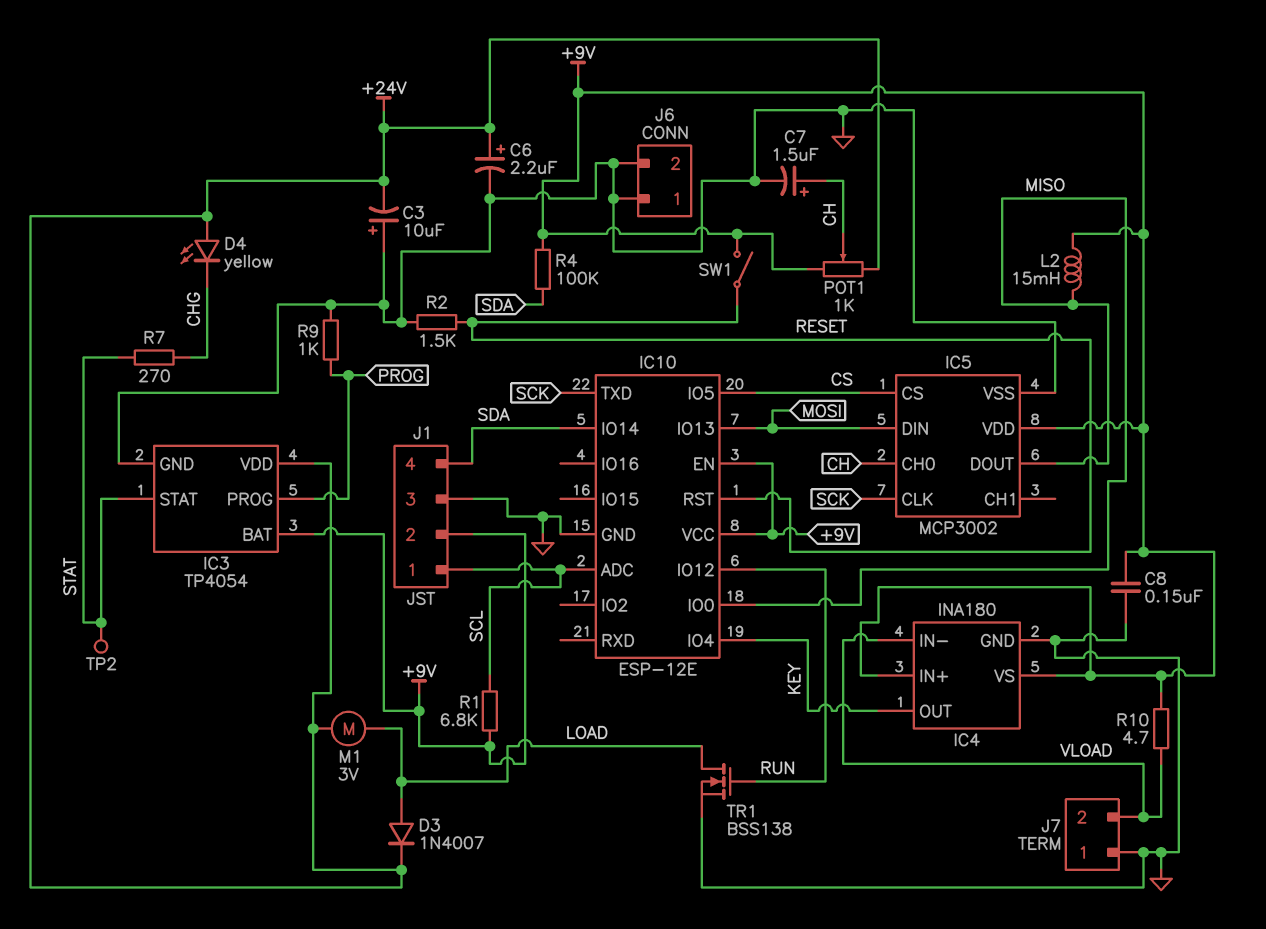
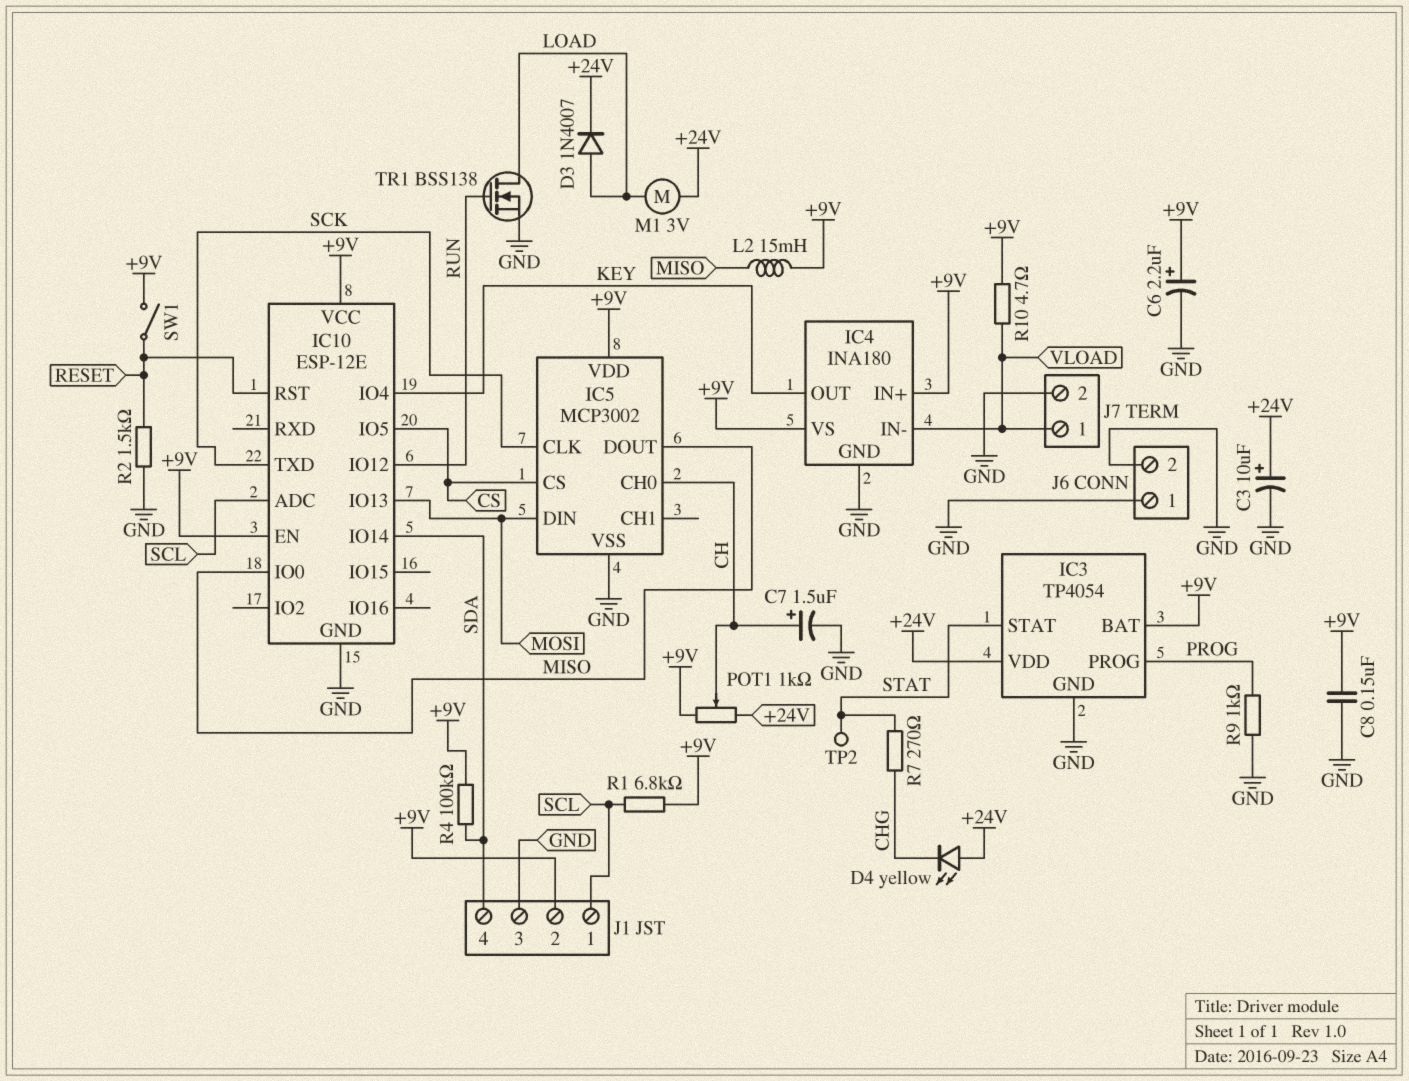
C3: 10uF (plus GND, minus +24V) -> 10uF (plus +24V, minus GND)
C6: 2.2uF (plus +24V, minus GND) -> 2.2uF (plus +9V, minus GND)
J7 pin 1: GND -> VLOAD
J7 pin 2: VLOAD -> GND

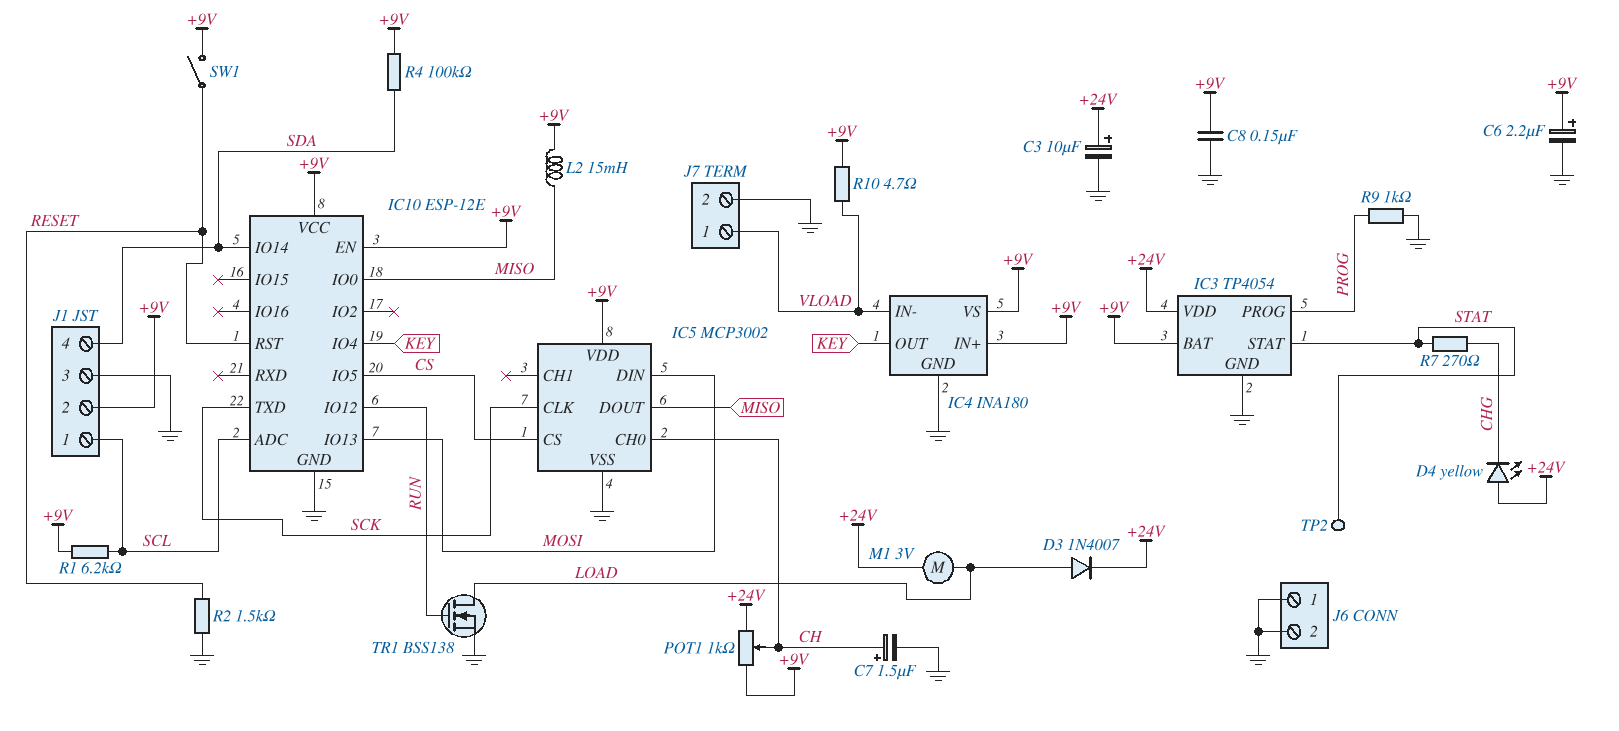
R1: 6.8k (+9V, SCL) -> 6.2k (+9V, SCL)

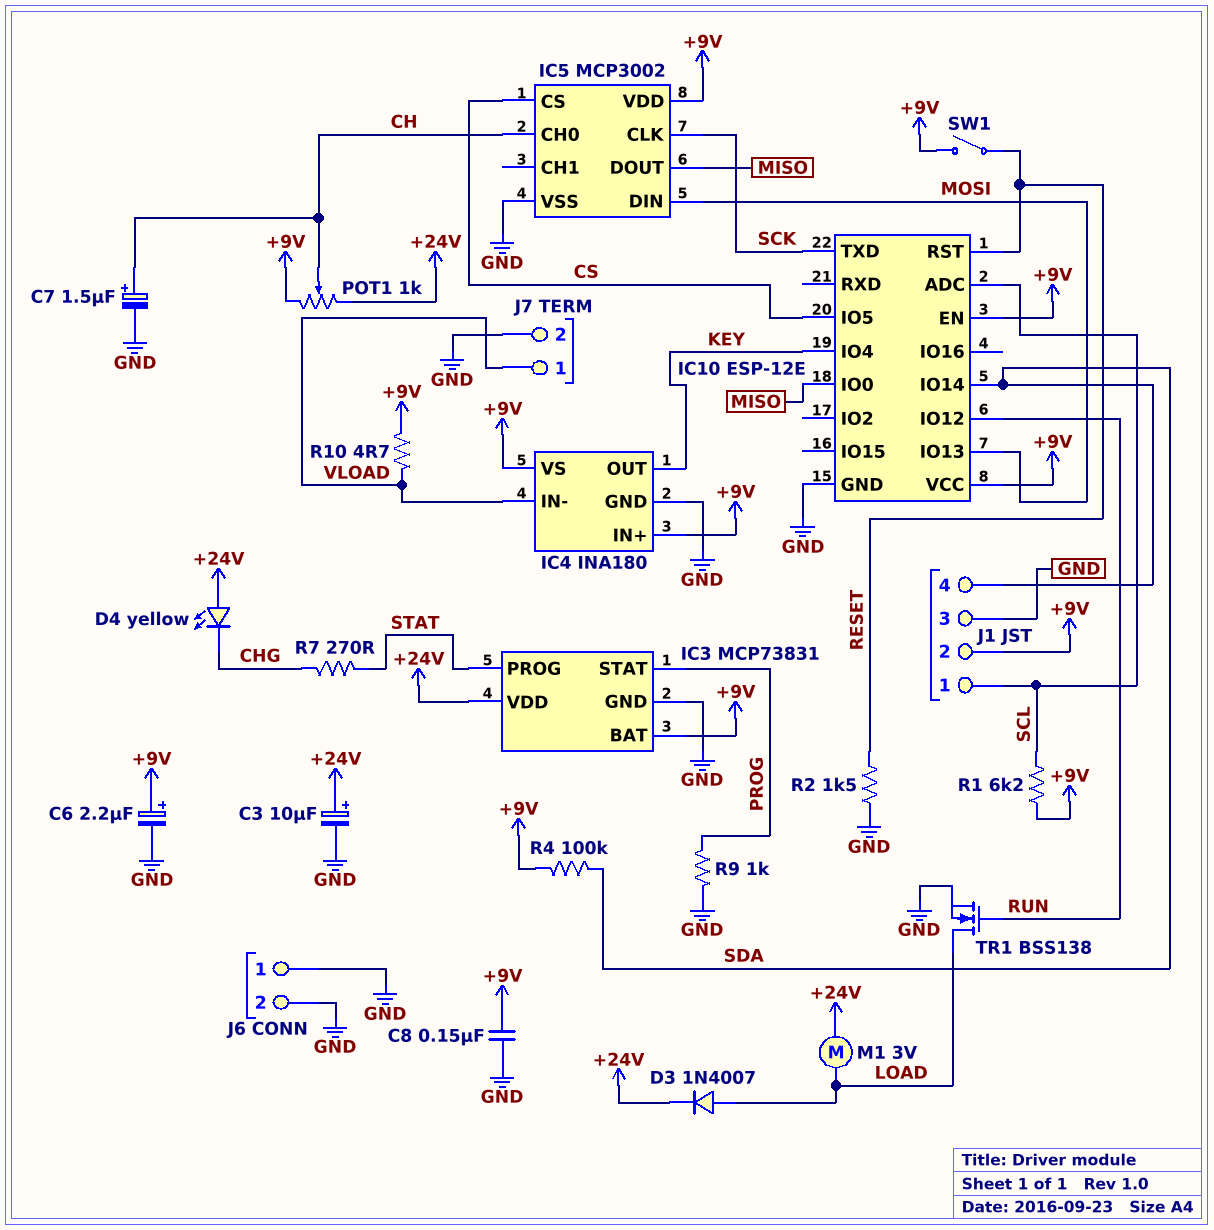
IC3: TP4054 -> MCP73831
IC3 pin PROG: PROG -> STAT
IC3 pin STAT: STAT -> PROG
L2: 15mH (+9V, MISO) -> none
TP2: test point (STAT) -> none

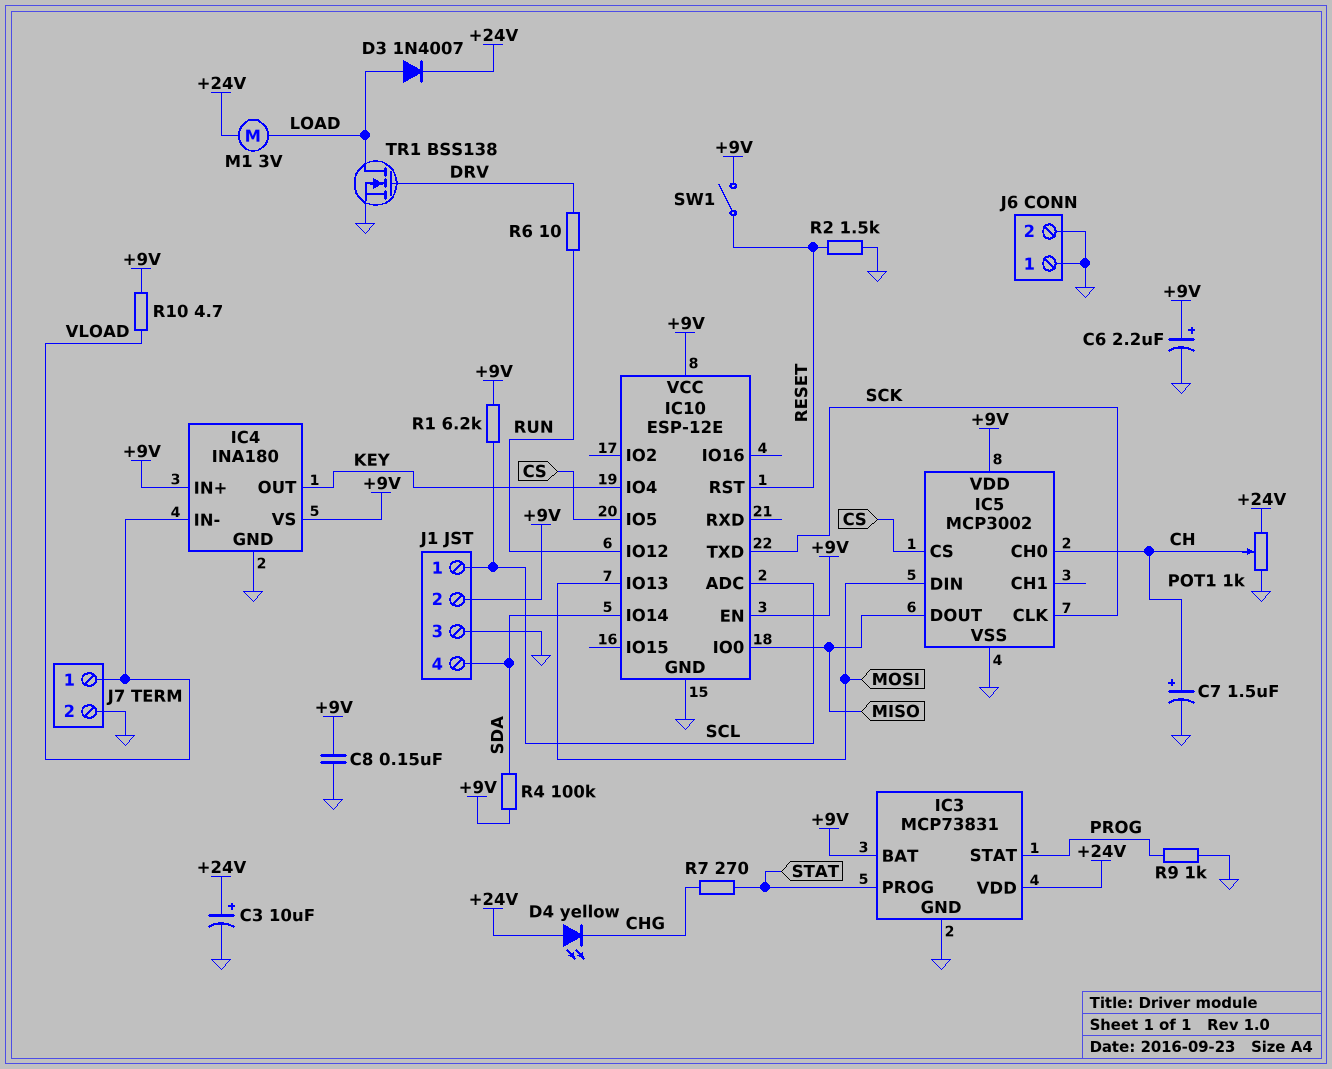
POT1: 1k (+9V, +24V, wiper CH) -> 1k (+24V, GND, wiper CH)
R6: none -> 10 (DRV, RUN)
TR1: NMOS BSS138 (G RUN, D LOAD, S GND) -> NMOS BSS138 (G DRV, D LOAD, S GND)

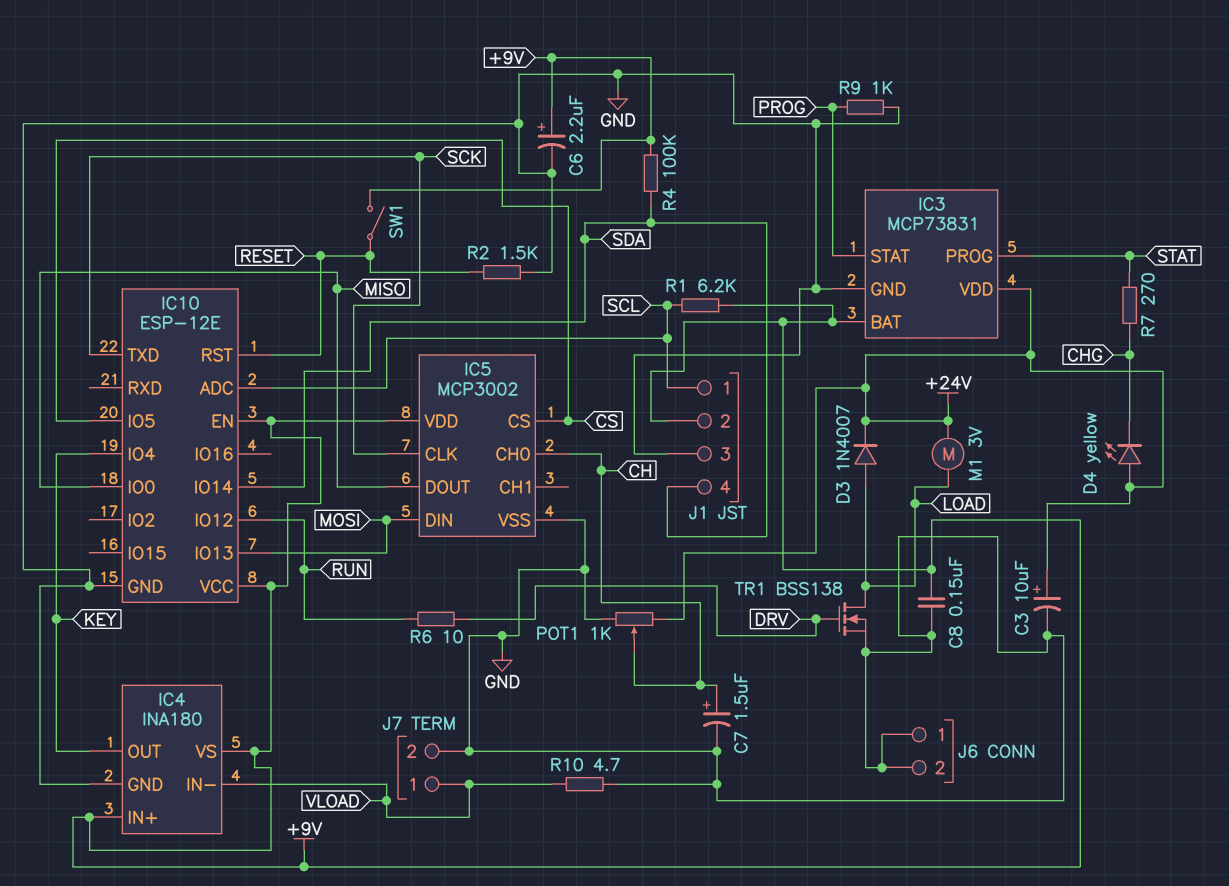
R10: 4.7 (+9V, VLOAD) -> 4.7 (GND, VLOAD)

